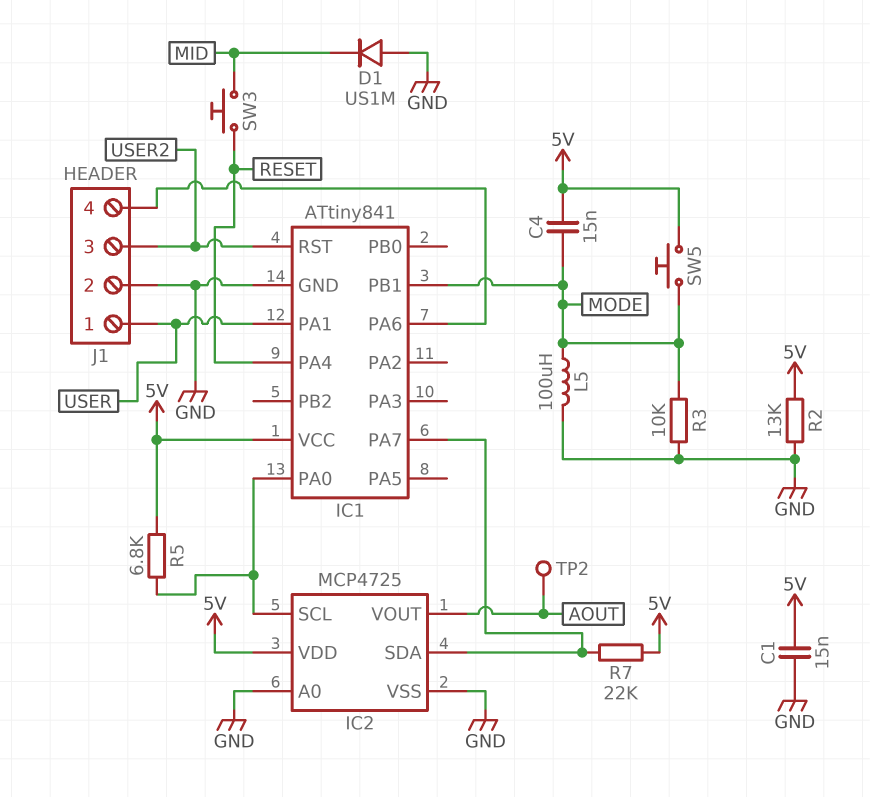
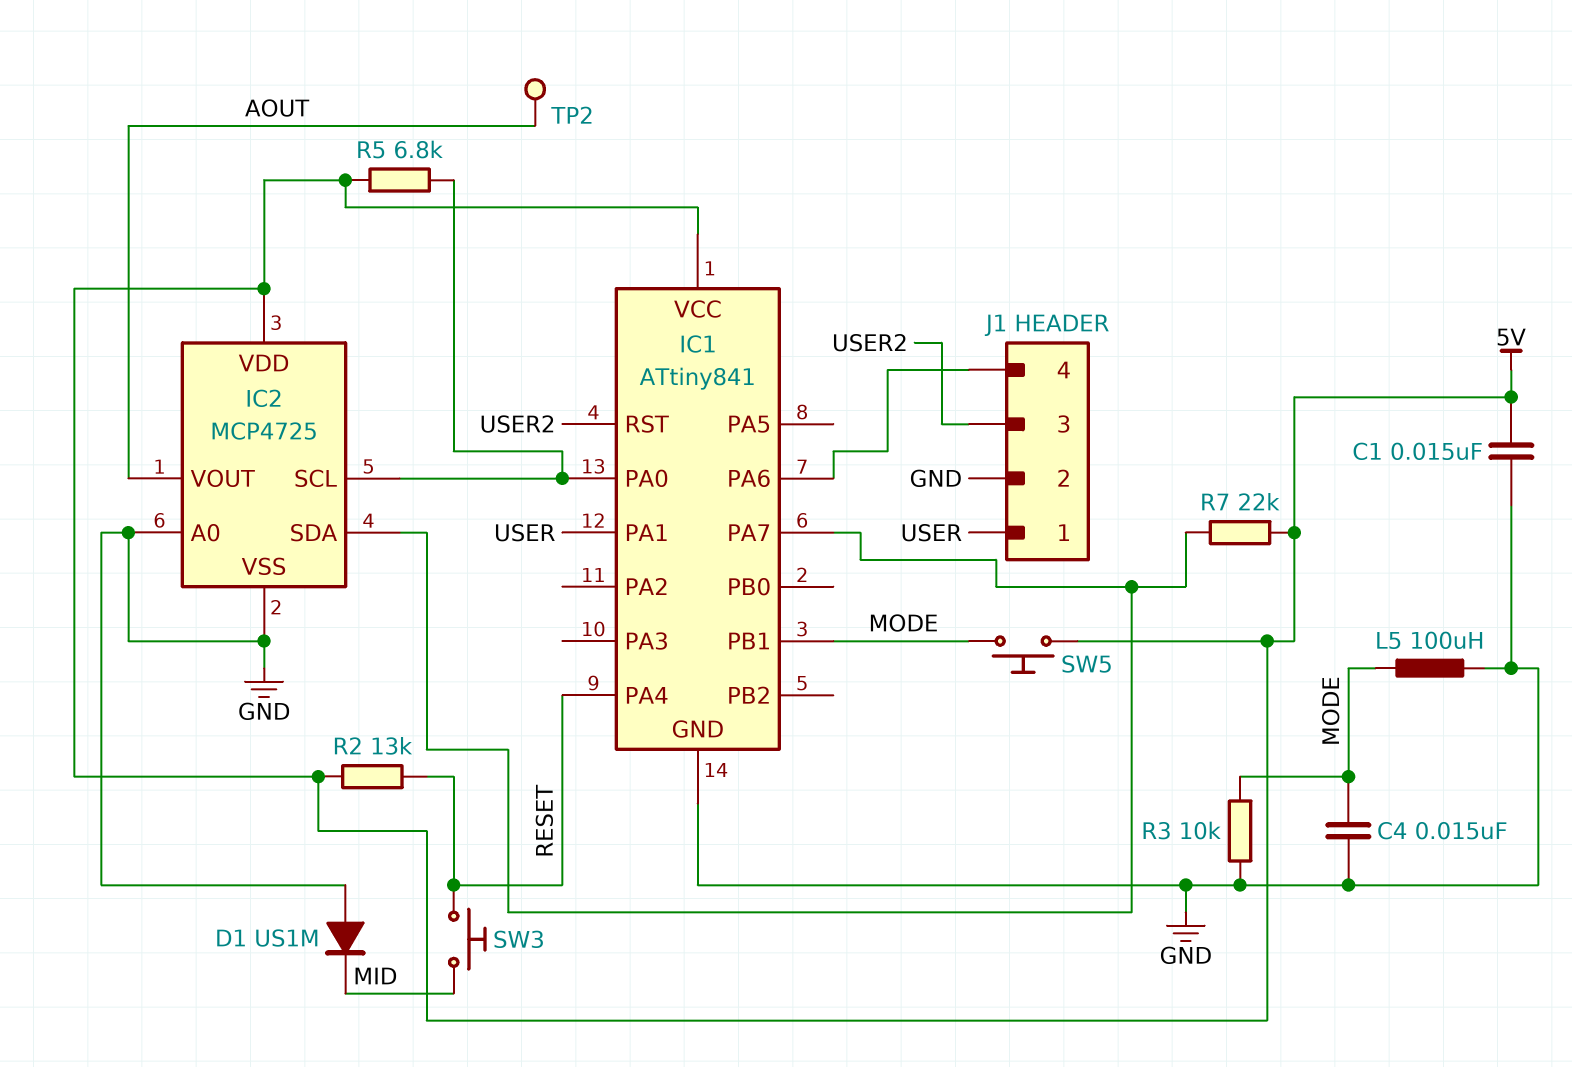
C4: 15nF (5V, MODE) -> 15nF (GND, MODE)
R2: 13k (5V, GND) -> 13k (5V, RESET)

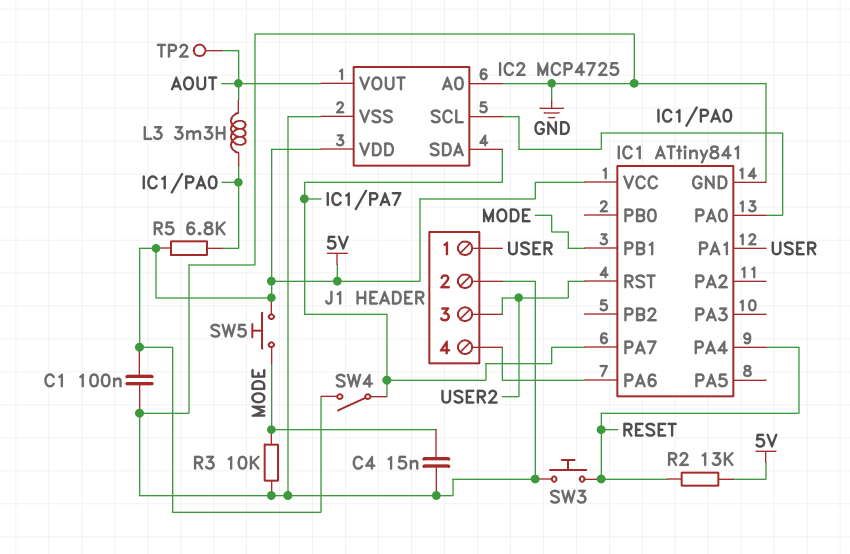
C1: 15nF (5V, GND) -> 100nF (5V, GND)
D1: diode US1M (A GND, K MID) -> none
L3: none -> 3.3mH (AOUT, IC1/PA0)
L5: 100uH (GND, MODE) -> none
R7: 22k (5V, IC1/PA7) -> none
SW3: button (MID, RESET) -> button (GND, RESET)
SW4: none -> switch (5V, IC1/PA7)

